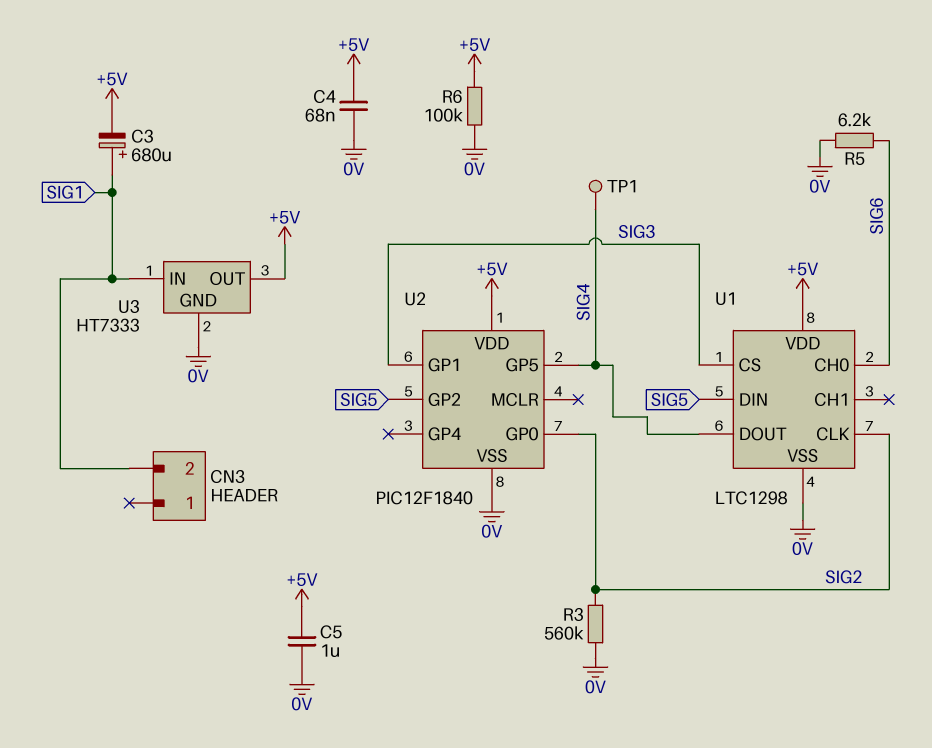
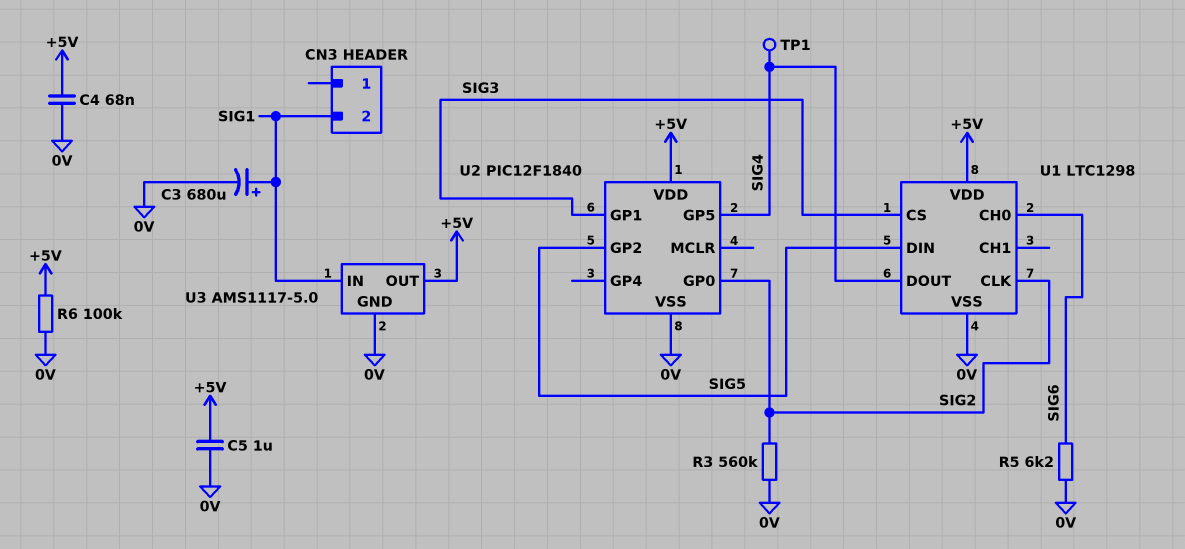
C3: 680uF (plus SIG1, minus +5V) -> 680uF (plus SIG1, minus 0V)
U3: HT7333 -> AMS1117-5.0

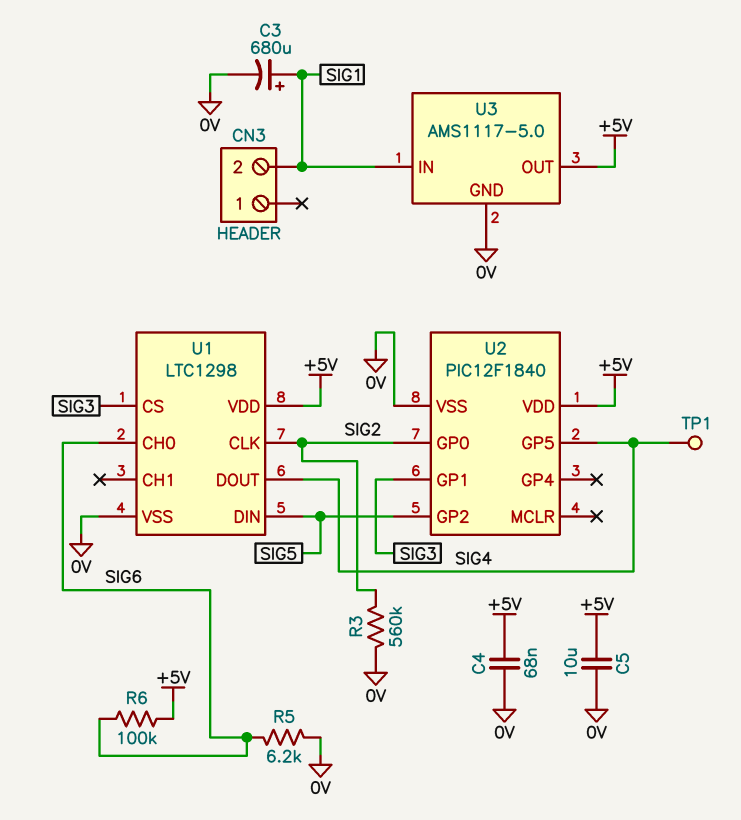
C5: 1uF (+5V, 0V) -> 10uF (+5V, 0V)
R6: 100k (+5V, 0V) -> 100k (+5V, SIG6)

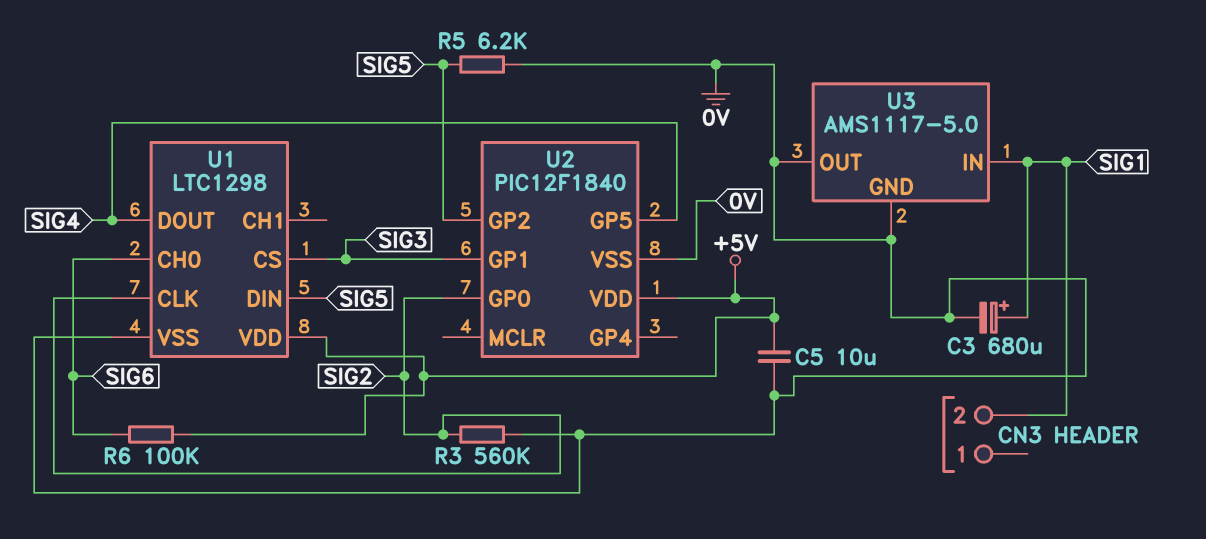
C4: 68nF (+5V, 0V) -> none
R5: 6.2k (0V, SIG6) -> 6.2k (0V, SIG5)
TP1: test point (SIG4) -> none
U3 pin OUT: +5V -> 0V

